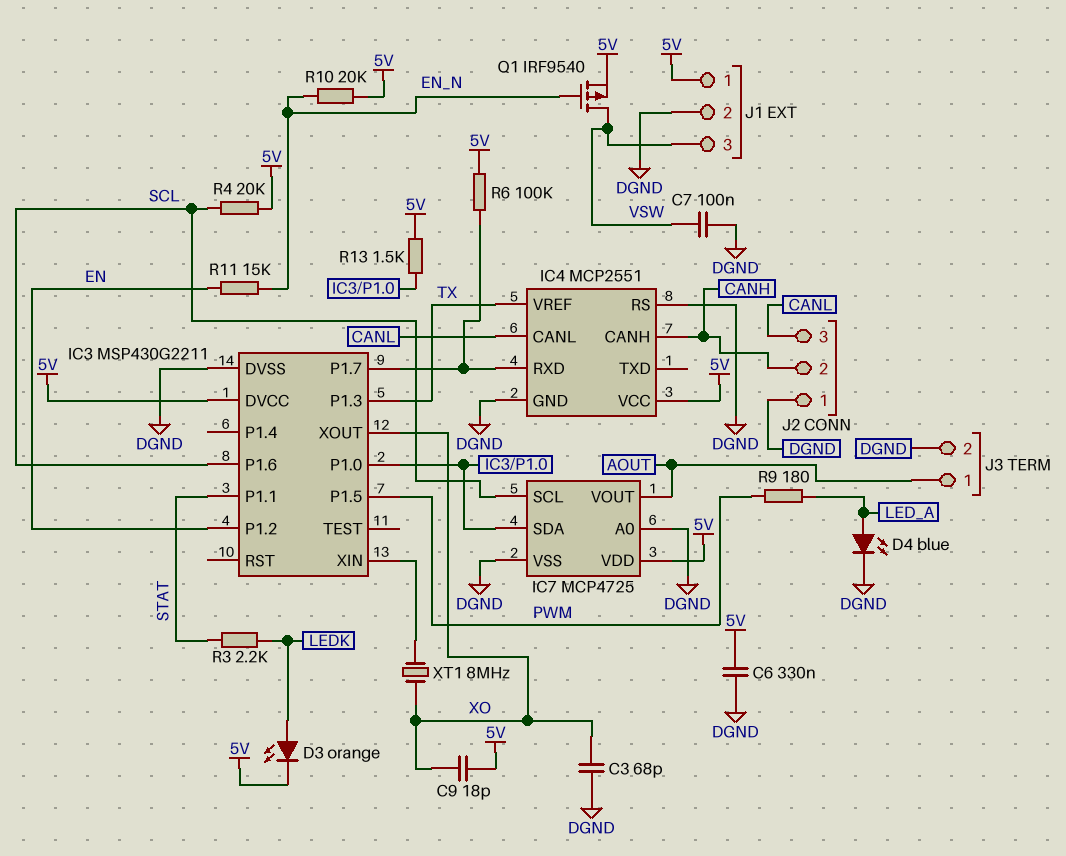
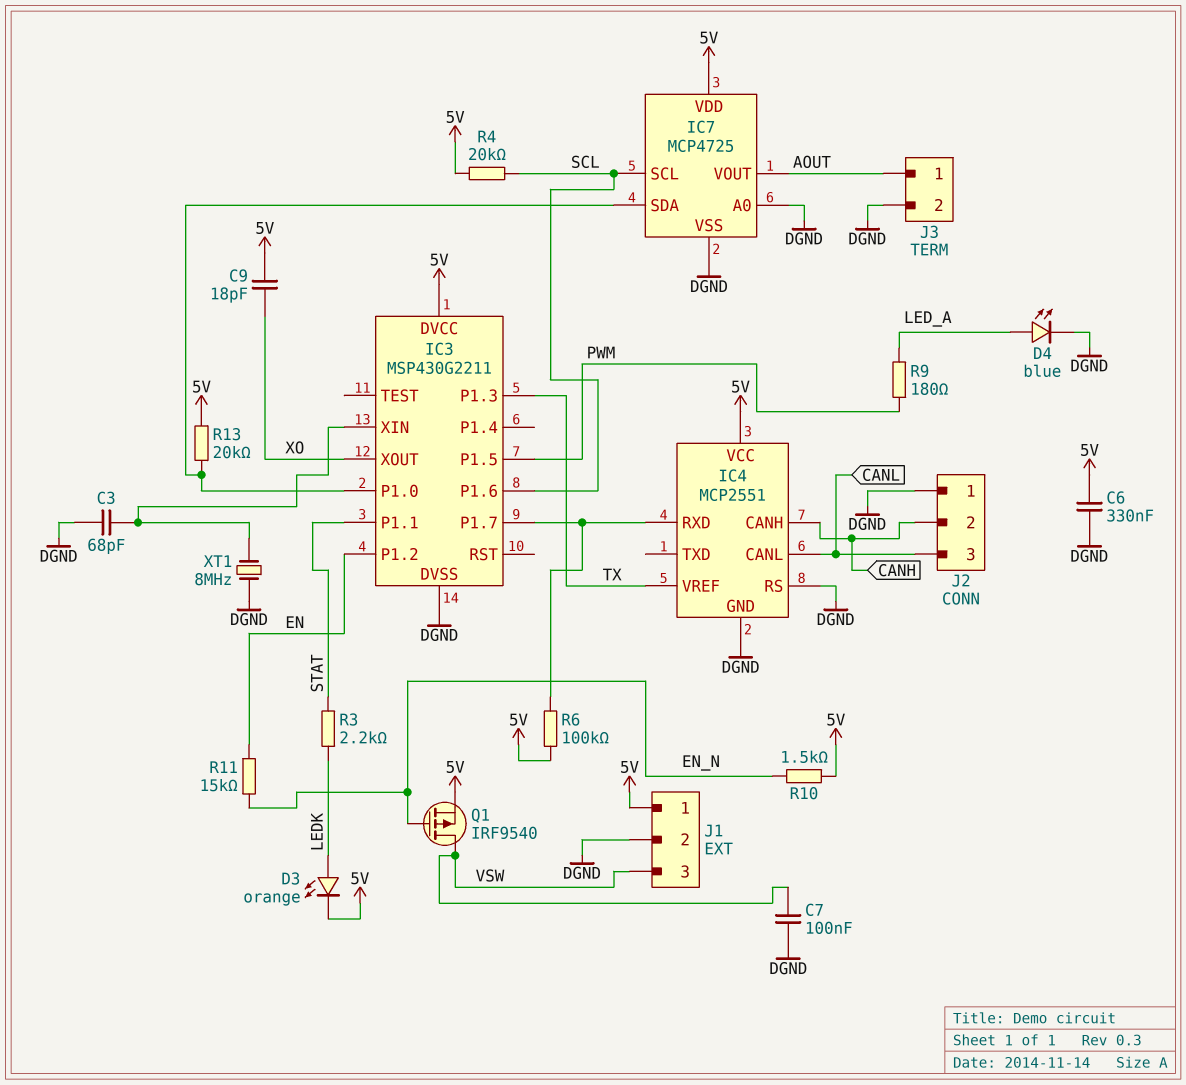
C3: 68pF (DGND, XO) -> 68pF (DGND, IC3/XIN)
R10: 20k (5V, EN_N) -> 1.5k (5V, EN_N)
R13: 1.5k (5V, IC3/P1.0) -> 20k (5V, IC3/P1.0)
XT1: 8MHz (IC3/XIN, XO) -> 8MHz (DGND, IC3/XIN)

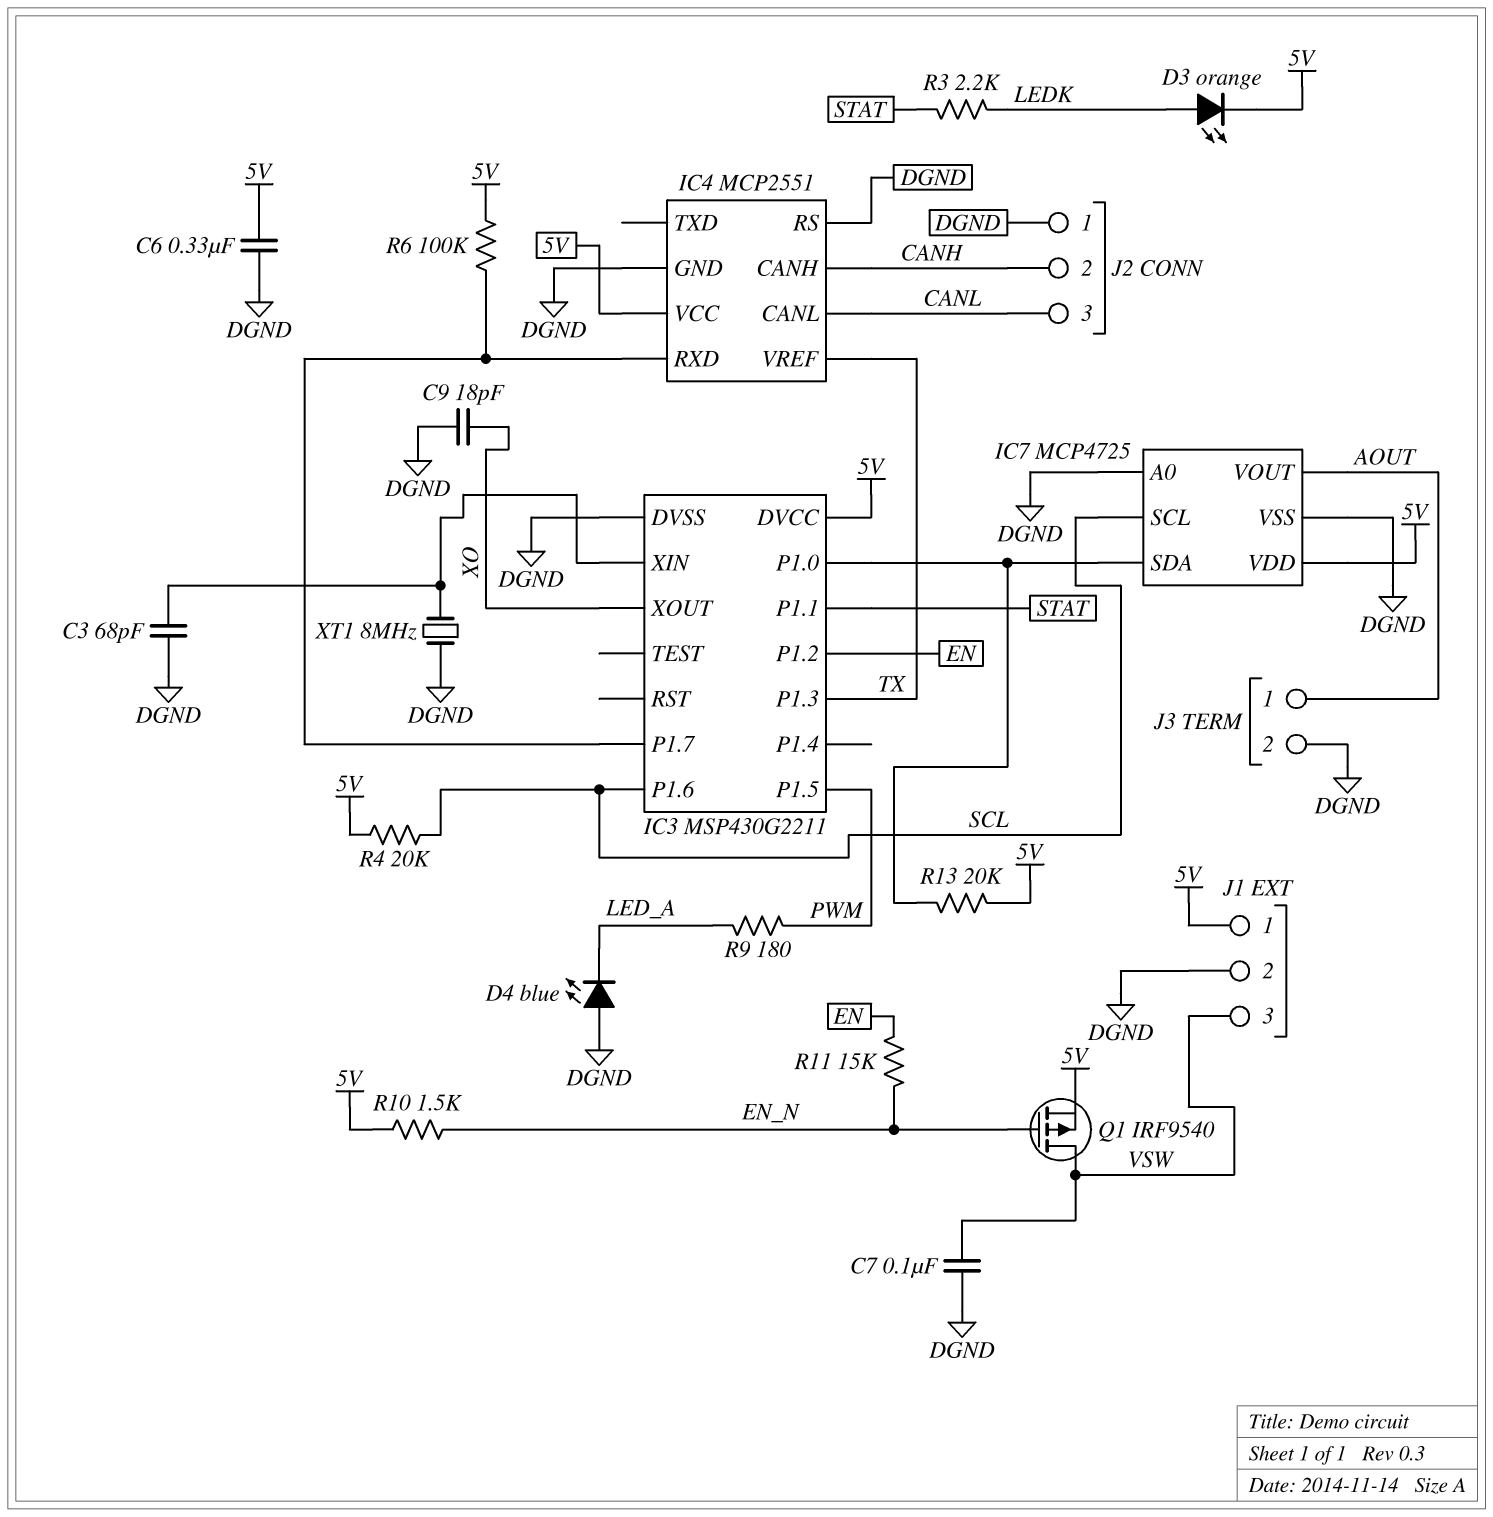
C9: 18pF (5V, XO) -> 18pF (DGND, XO)
D4: LED blue (A LED_A, K DGND) -> LED blue (A DGND, K LED_A)

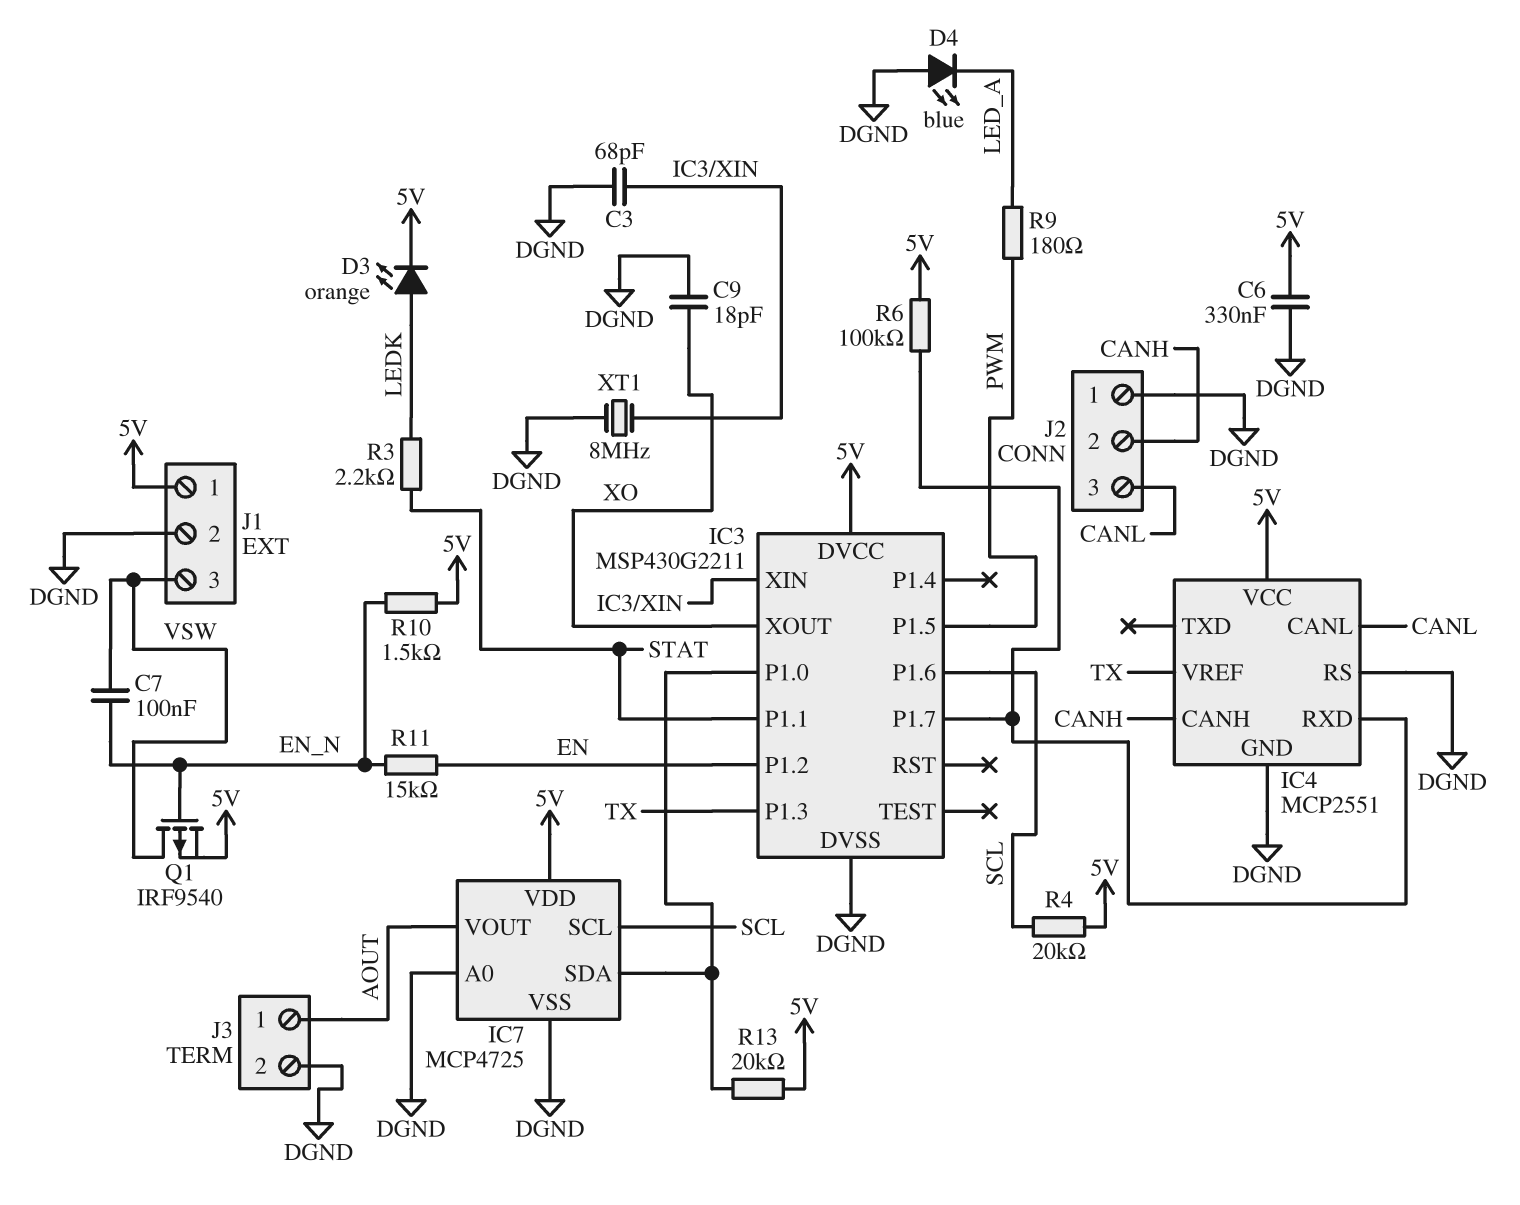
C7: 100nF (DGND, VSW) -> 100nF (EN_N, VSW)

